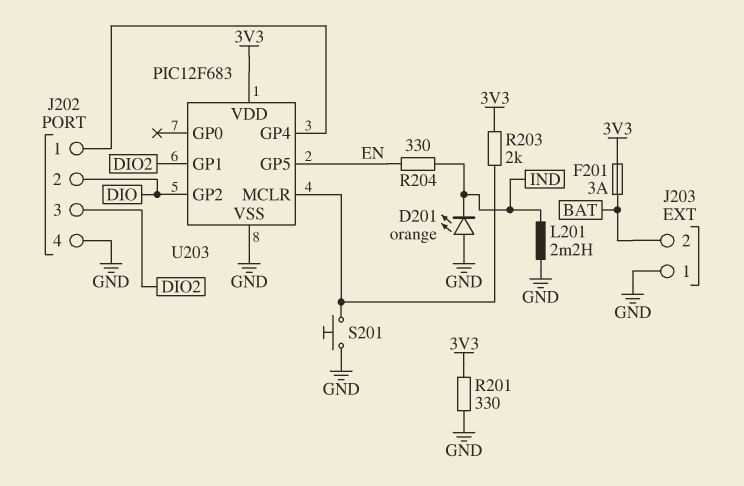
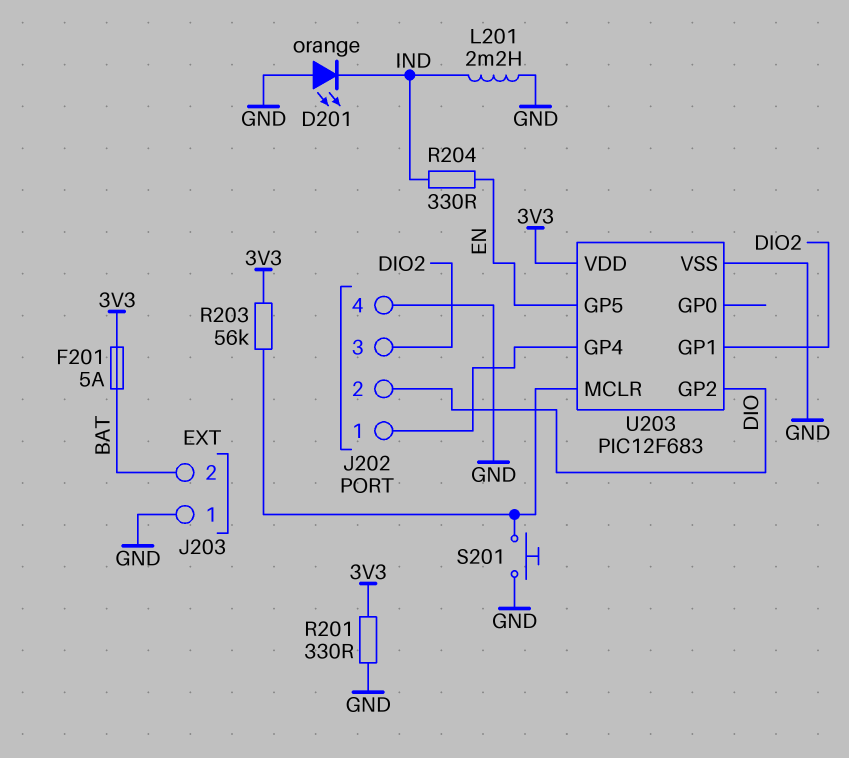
F201: 3A (3V3, BAT) -> 5A (3V3, BAT)
R203: 2k (3V3, U203/MCLR) -> 56k (3V3, U203/MCLR)

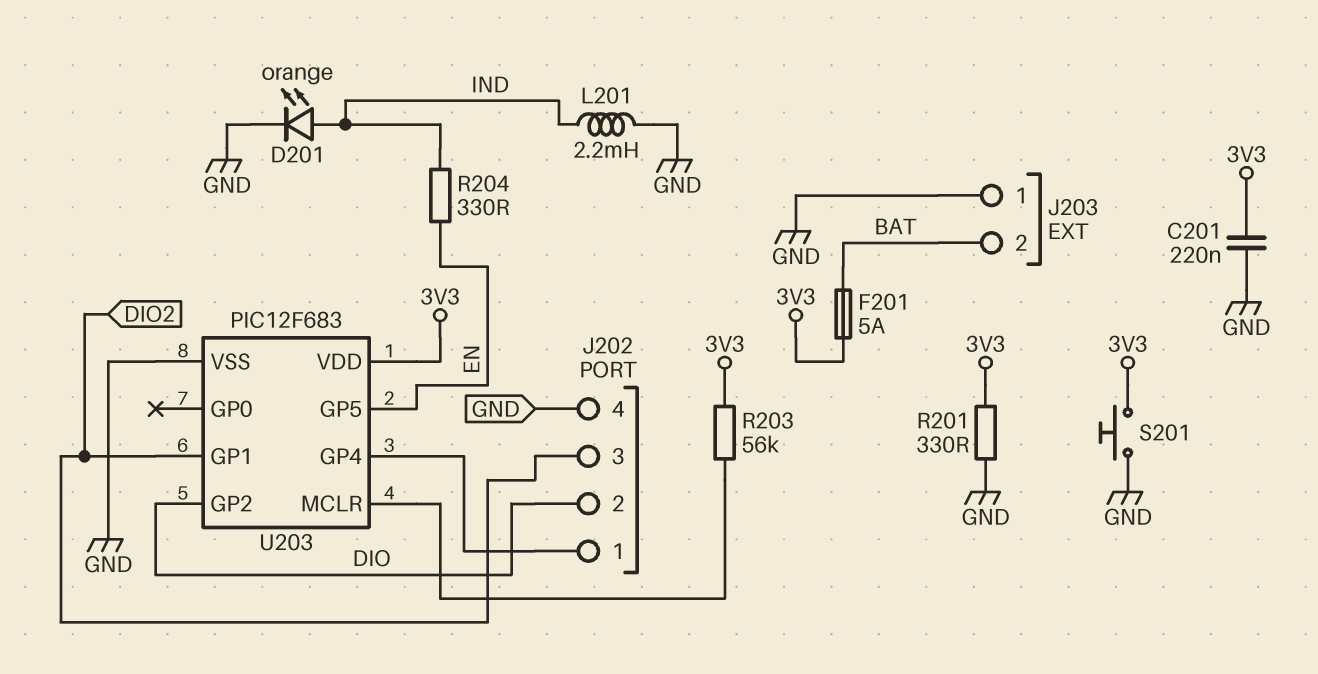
C201: none -> 220nF (3V3, GND)
D201: LED orange (A GND, K IND) -> LED orange (A IND, K GND)
S201: button (GND, U203/MCLR) -> button (3V3, GND)

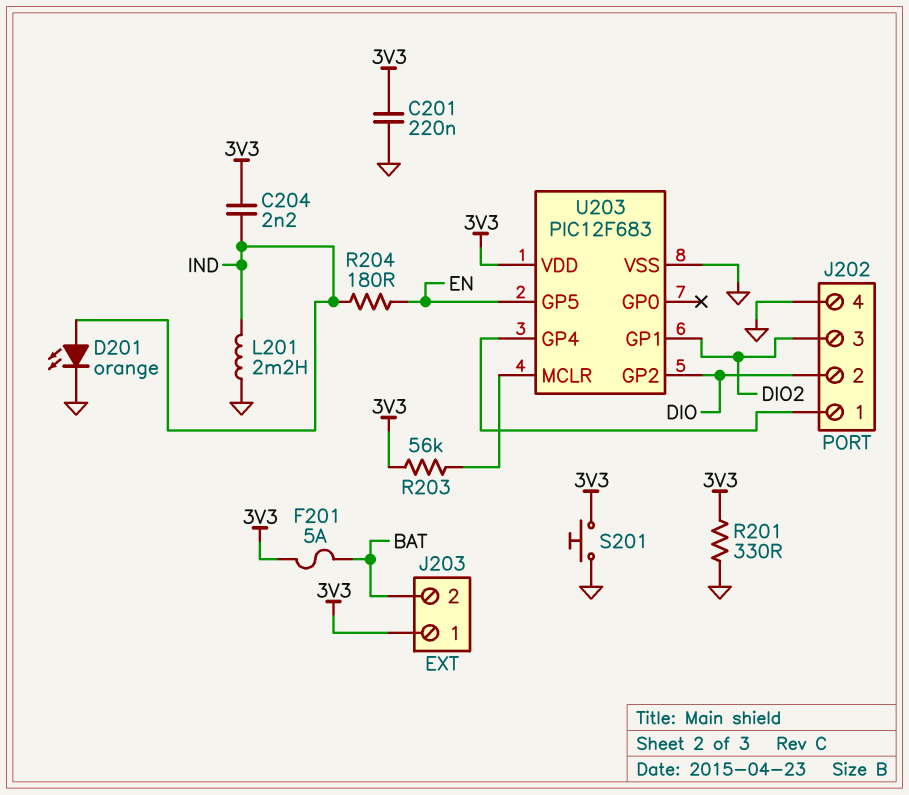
C204: none -> 2.2nF (3V3, IND)
J203 pin 1: GND -> 3V3
R204: 330 (EN, IND) -> 180 (EN, IND)

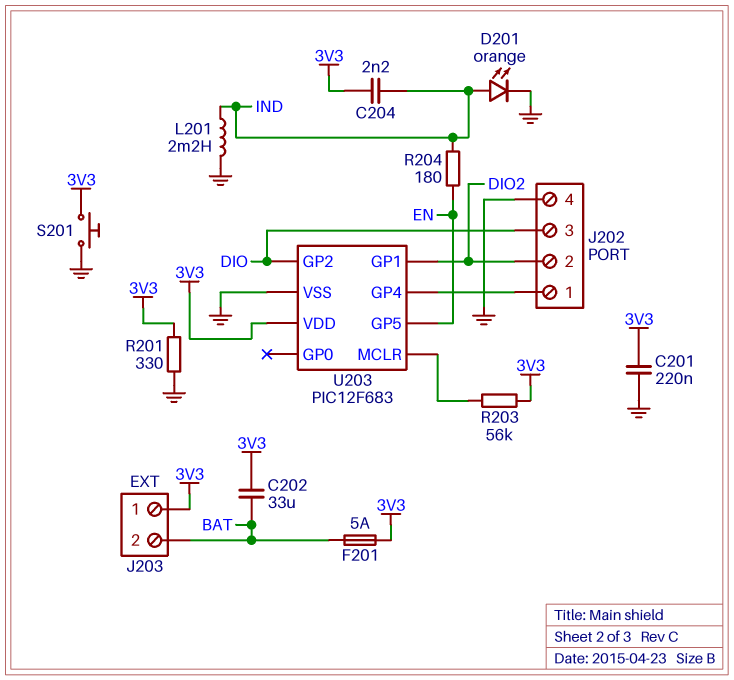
C202: none -> 33uF (3V3, BAT)
J202 pin 2: DIO -> DIO2
J202 pin 3: DIO2 -> DIO

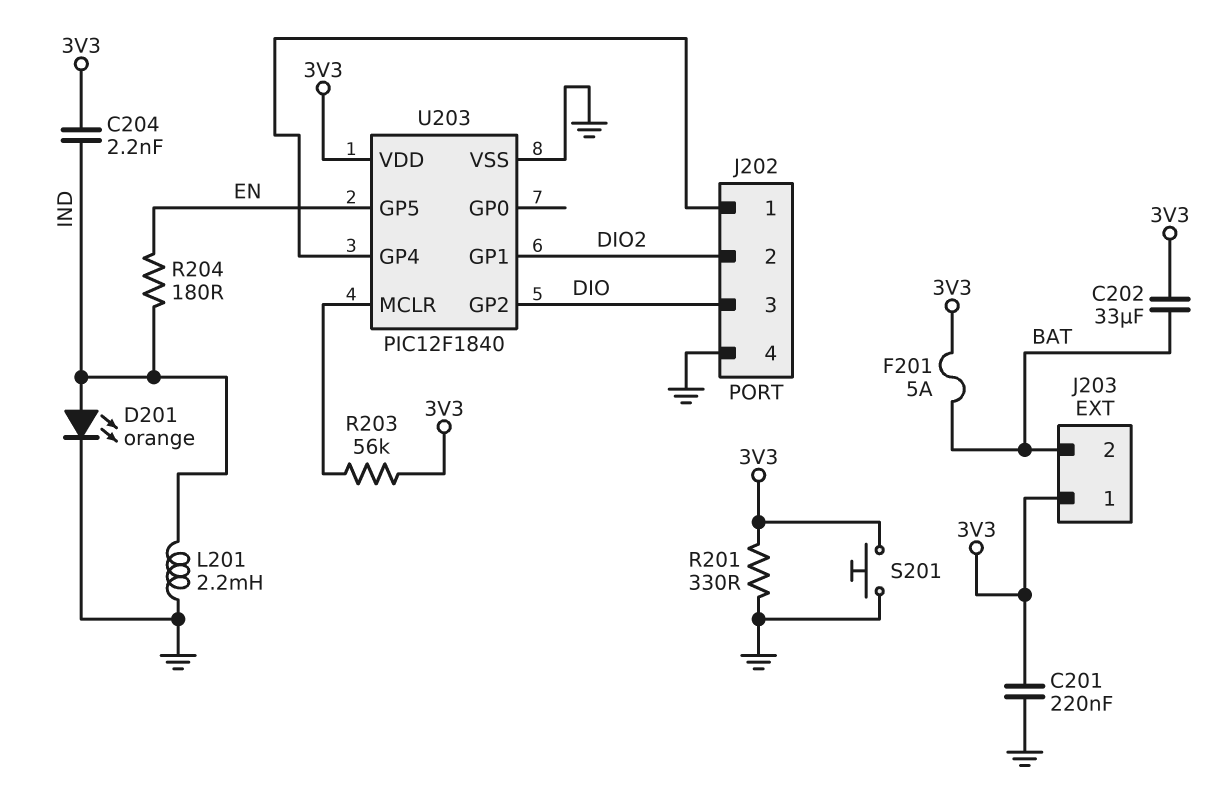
U203: PIC12F683 -> PIC12F1840

